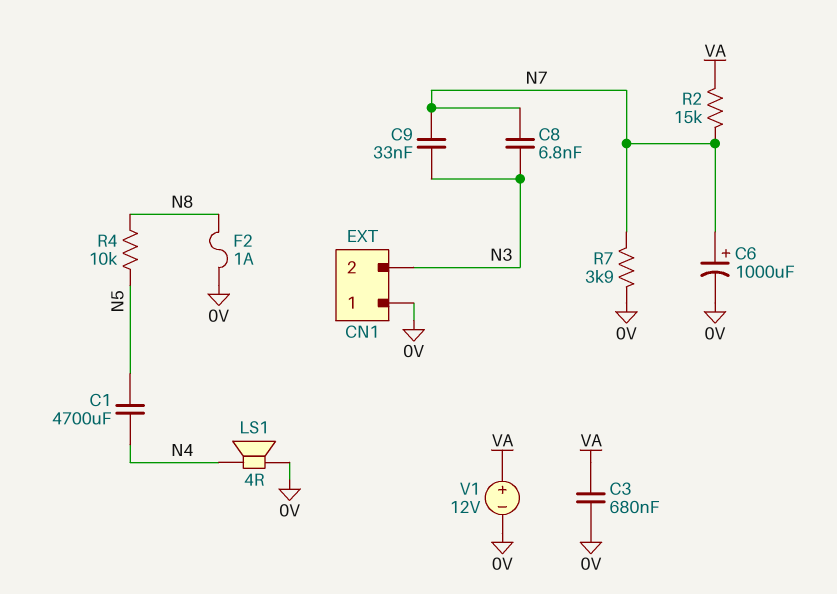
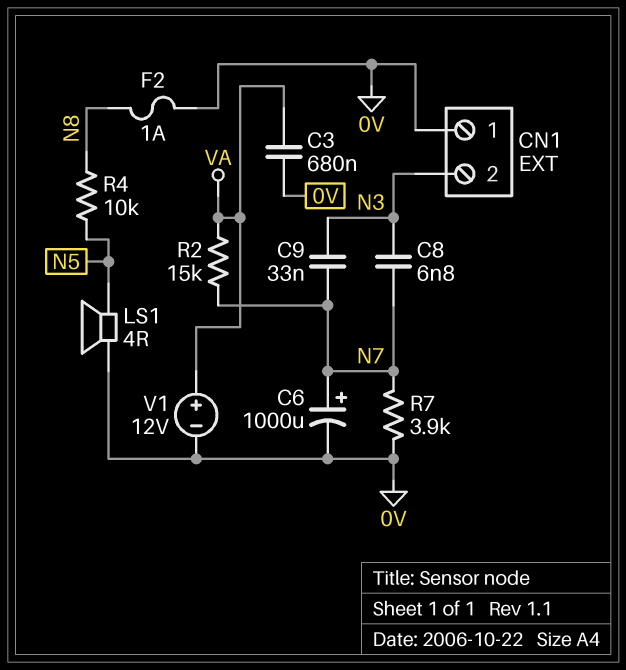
C1: 4700uF (N4, N5) -> none
LS1: speaker 4R (0V, N4) -> speaker 4R (0V, N5)

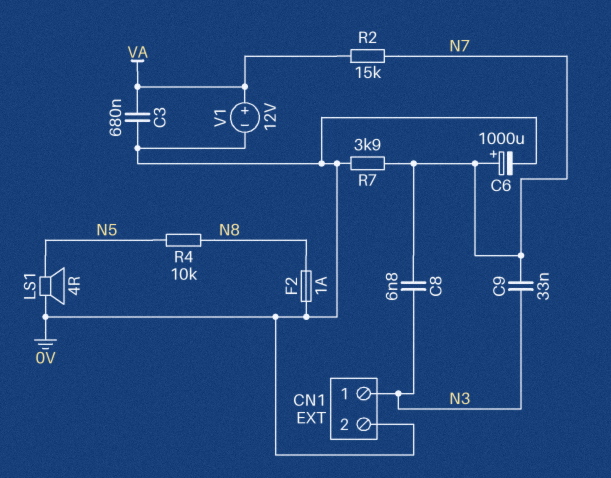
CN1 pin 1: 0V -> N3
CN1 pin 2: N3 -> 0V

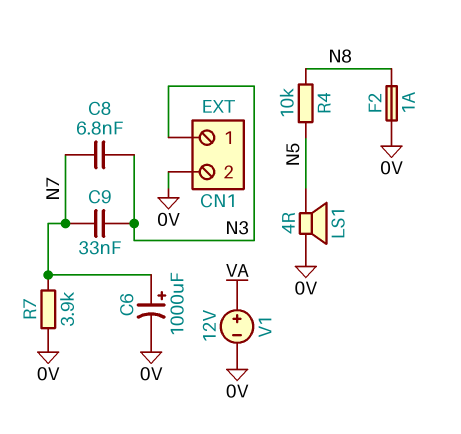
C3: 680nF (0V, VA) -> none
R2: 15k (N7, VA) -> none

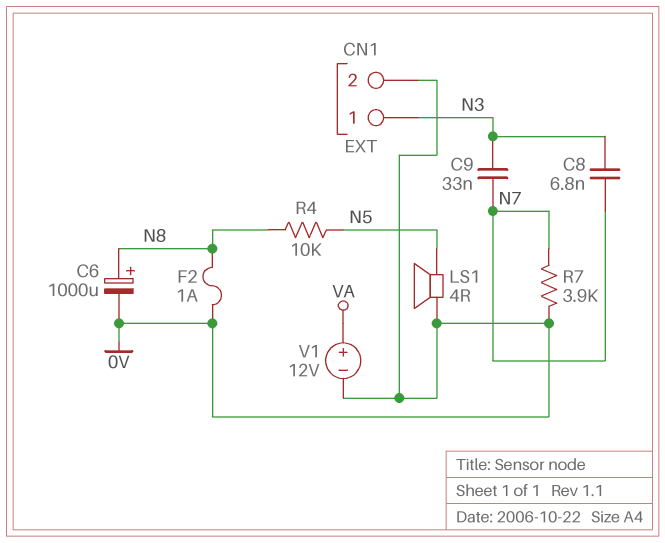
C6: 1000uF (plus N7, minus 0V) -> 1000uF (plus N8, minus 0V)

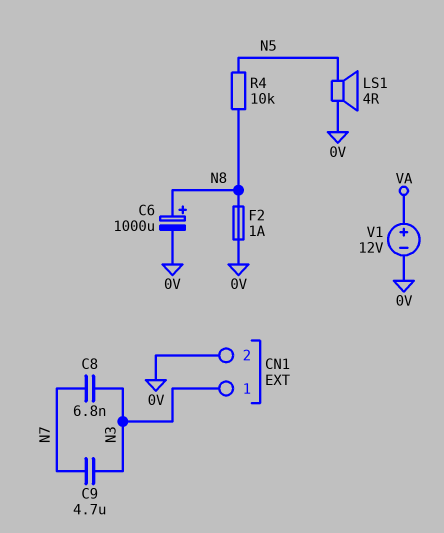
C9: 33nF (N3, N7) -> 4.7uF (N3, N7)
R7: 3.9k (0V, N7) -> none

